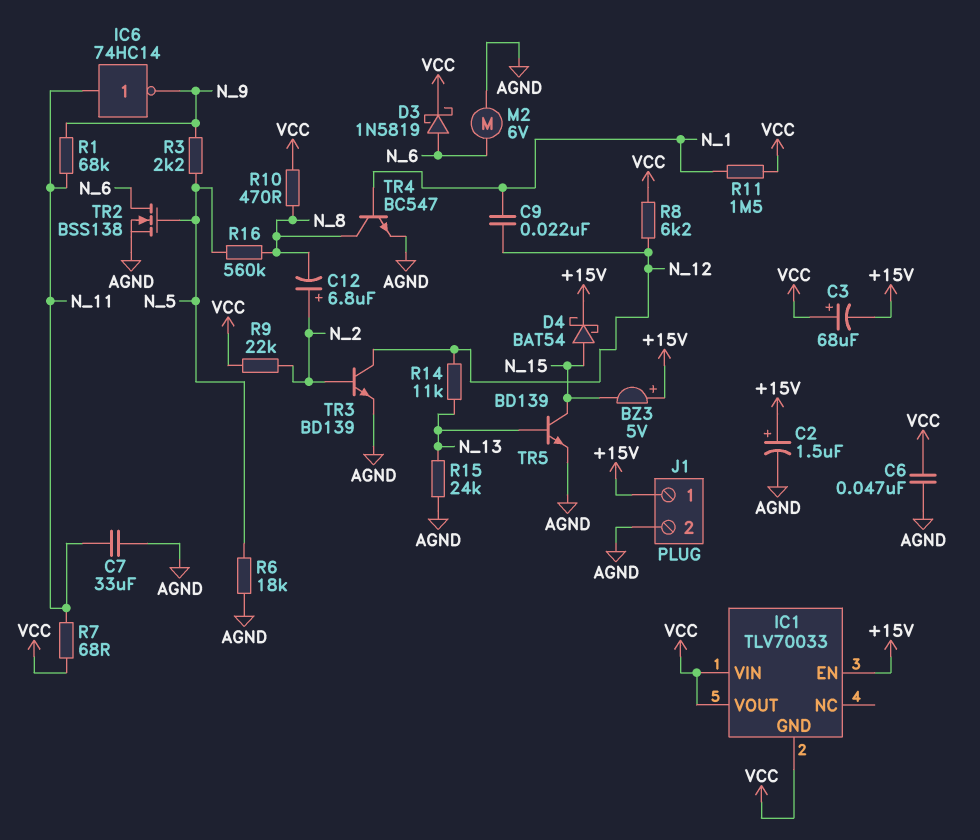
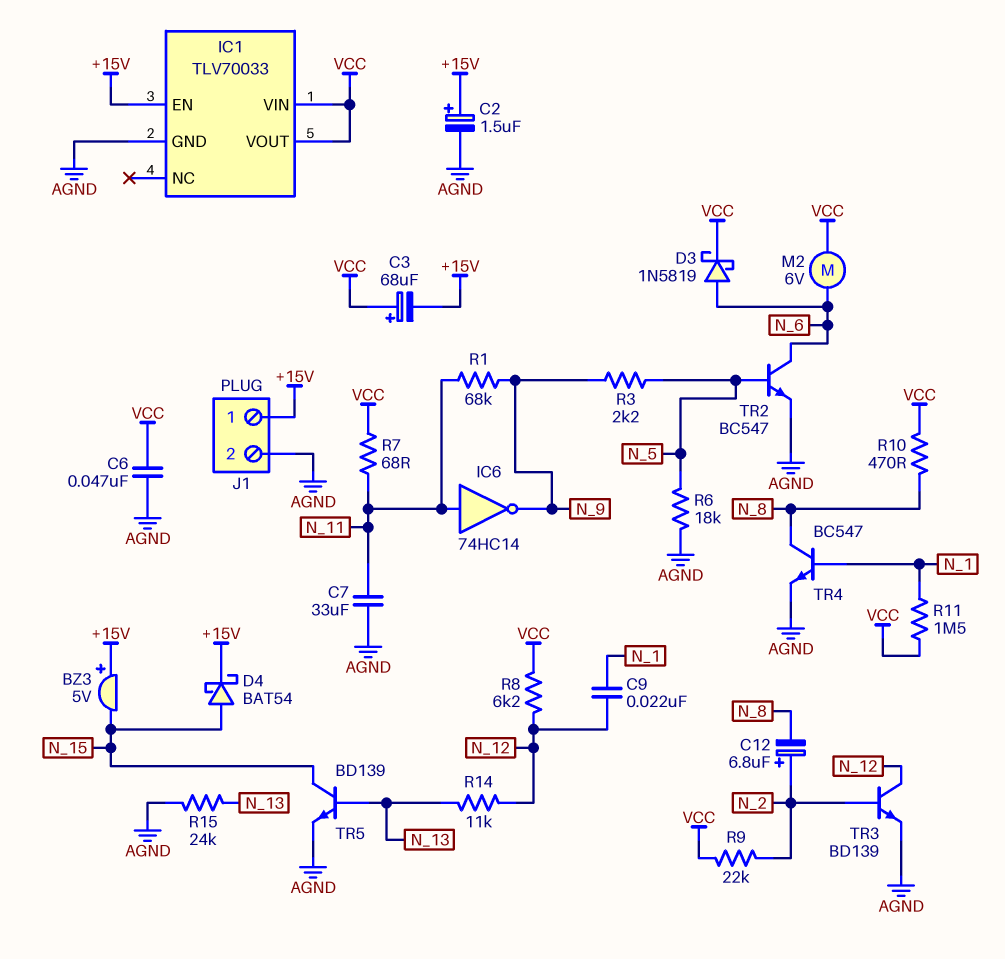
IC1 pin GND: VCC -> AGND
M2: motor 6V (AGND, N_6) -> motor 6V (N_6, VCC)
R16: 560k (N_5, N_8) -> none
TR2: NMOS BSS138 (G N_5, D N_6, S AGND) -> NPN BC547 (B N_5, C N_6, E AGND)

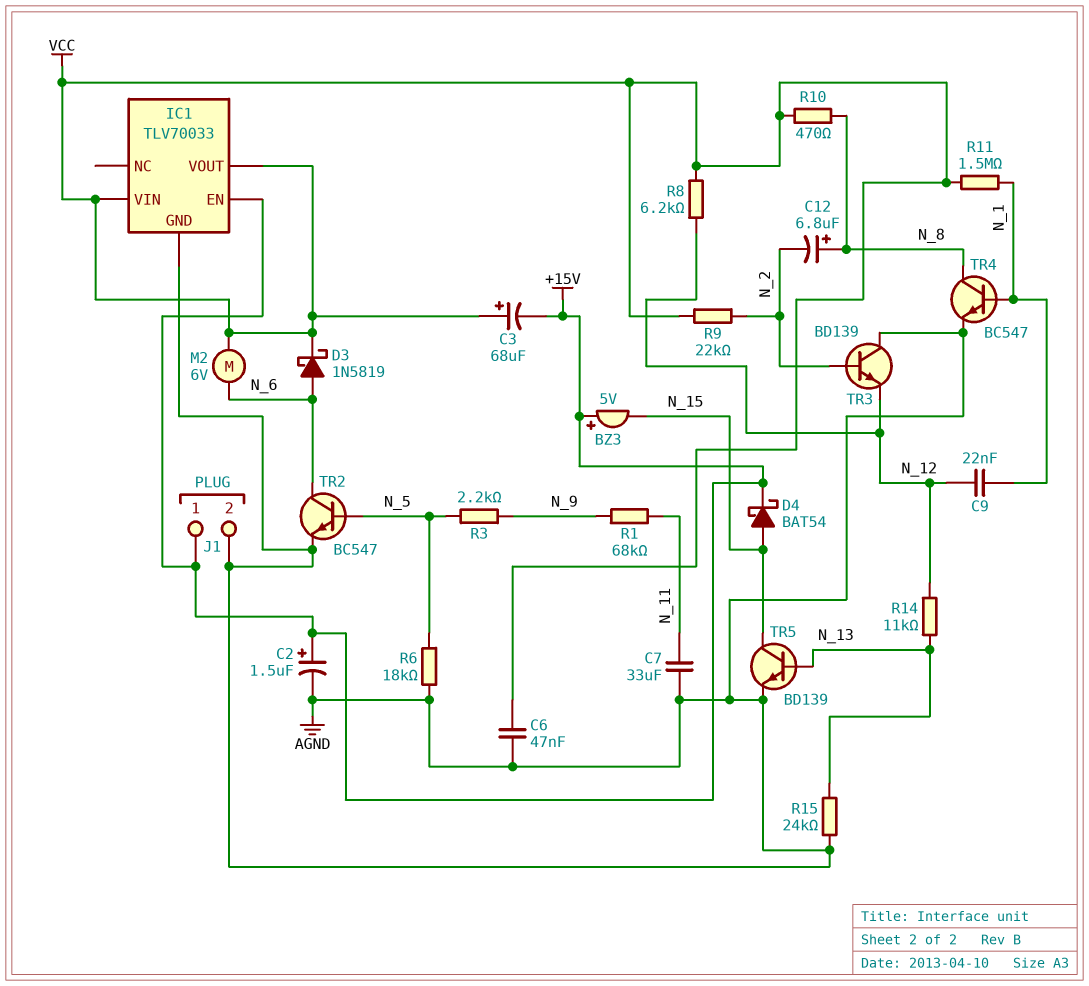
C12: 6.8uF (plus N_2, minus N_8) -> 6.8uF (plus N_8, minus N_2)
IC6: NOT 74HC14 (in N_11, out N_9) -> none
R7: 68 (N_11, VCC) -> none
TR3: NPN BD139 (B N_2, C N_12, E AGND) -> NPN BD139 (B N_2, C AGND, E N_12)

